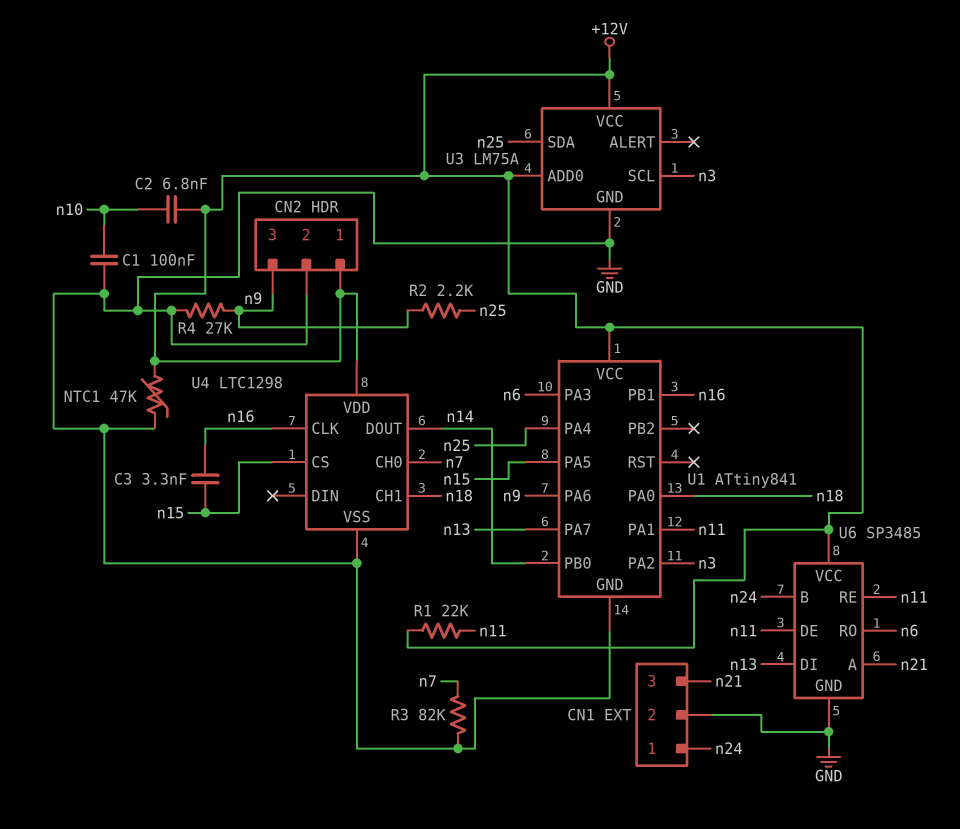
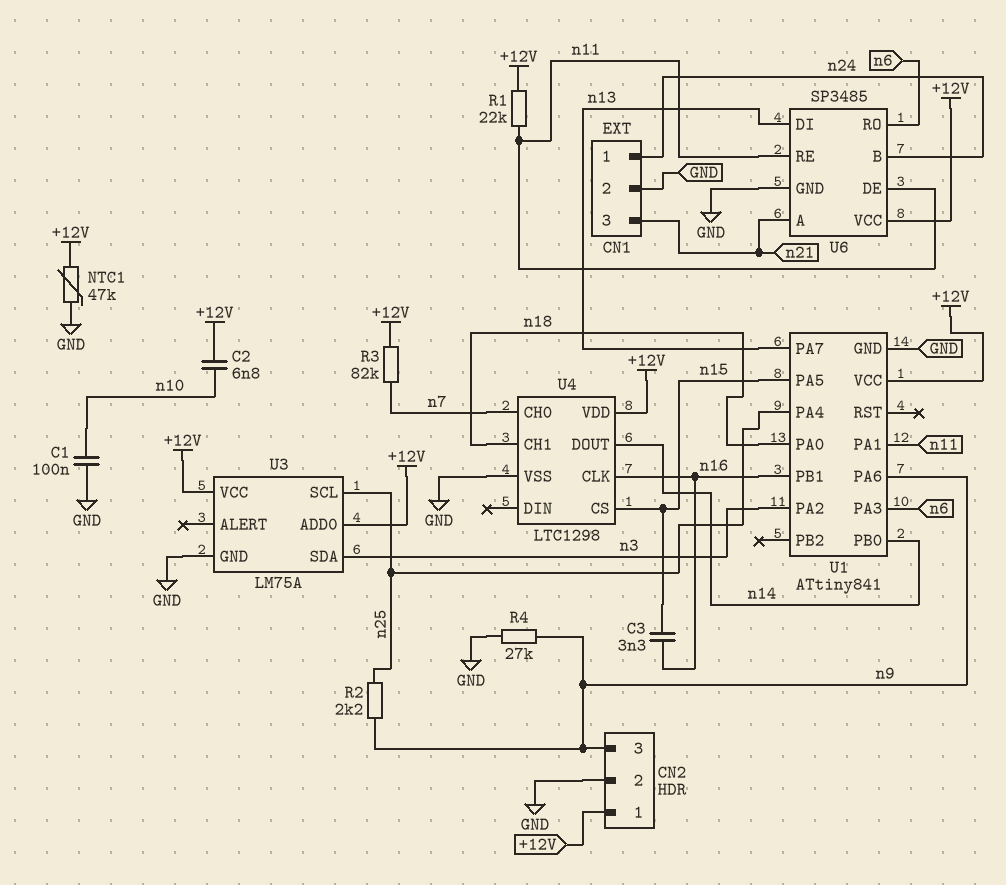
R3: 82k (GND, n7) -> 82k (+12V, n7)
U3 pin SCL: n3 -> n25
U3 pin SDA: n25 -> n3

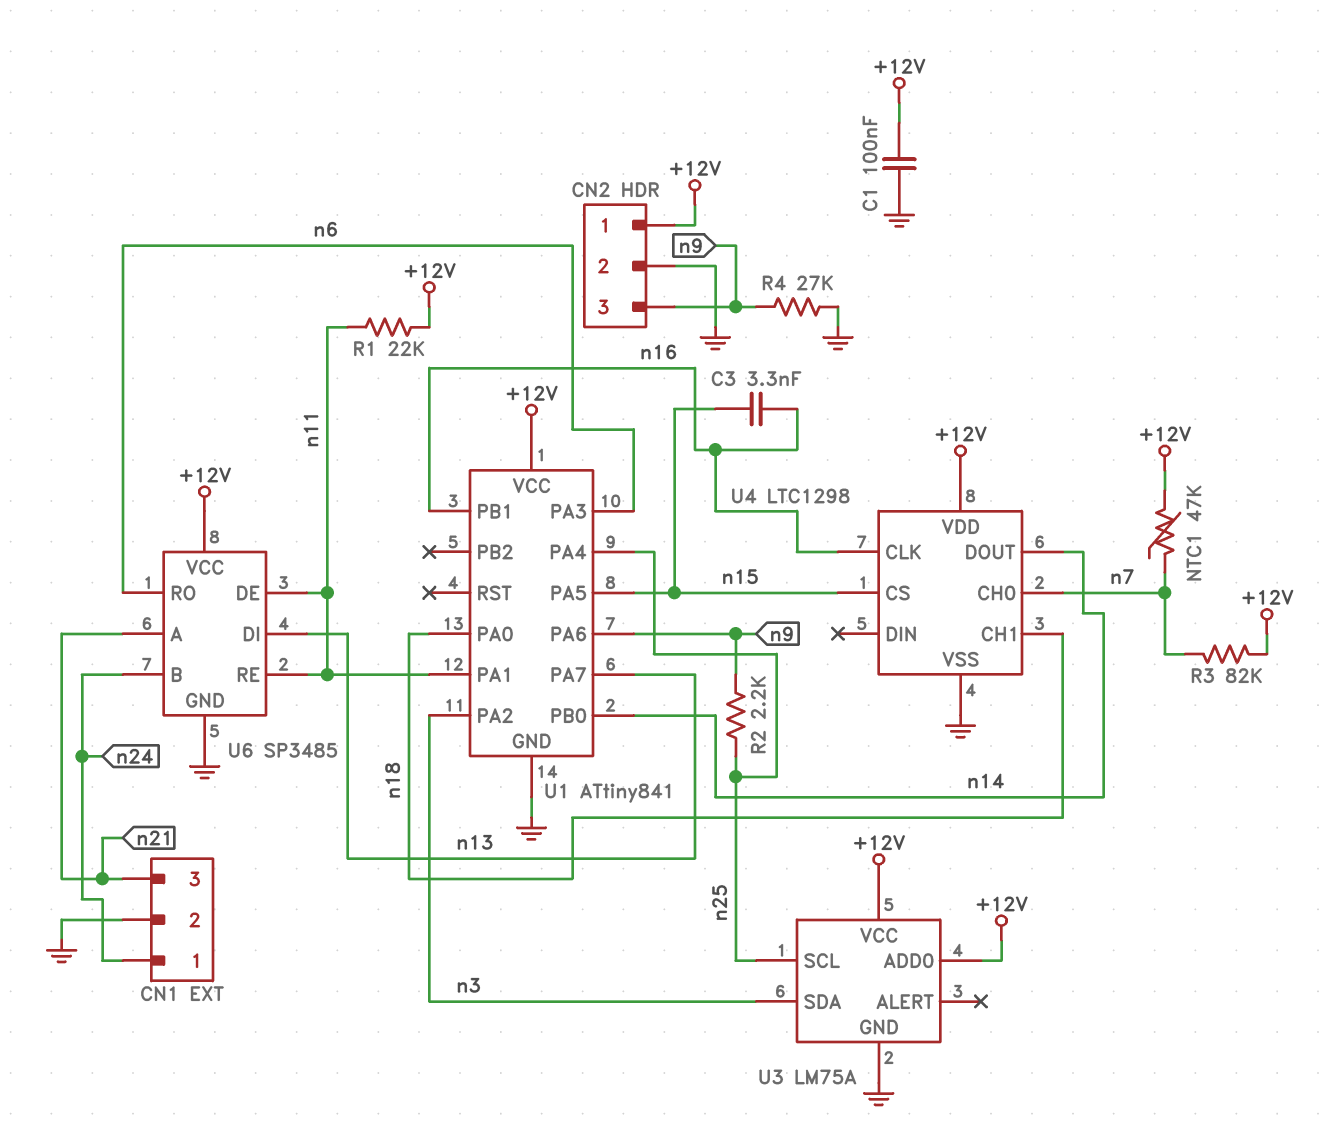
C1: 100nF (GND, n10) -> 100nF (+12V, GND)
C2: 6.8nF (+12V, n10) -> none
NTC1: 47k (+12V, GND) -> 47k (+12V, n7)

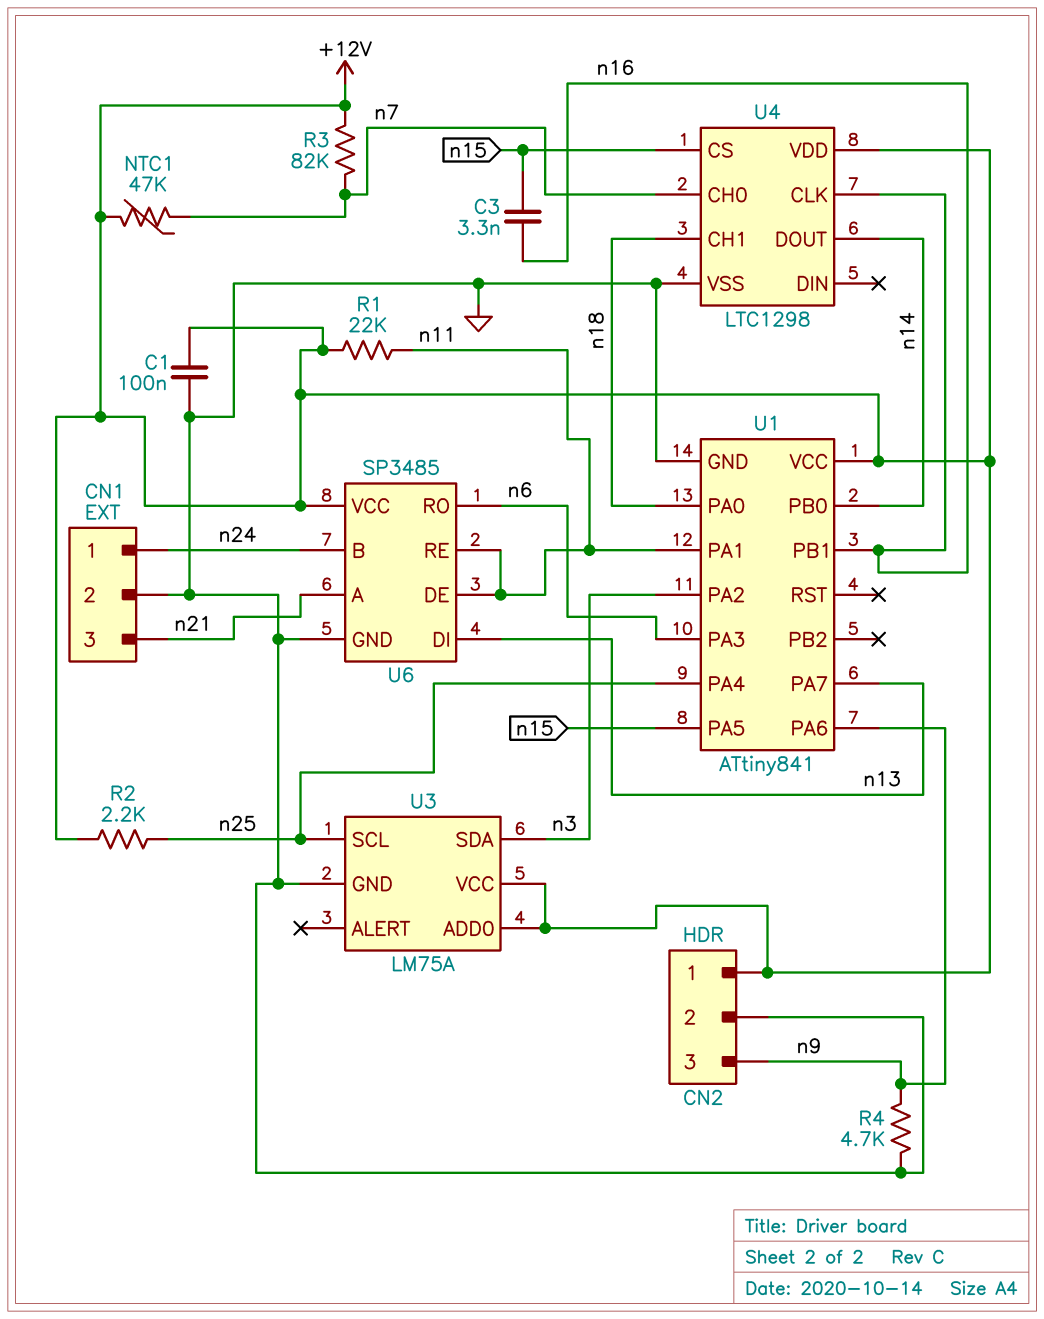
R2: 2.2k (n9, n25) -> 2.2k (+12V, n25)
R4: 27k (GND, n9) -> 4.7k (GND, n9)

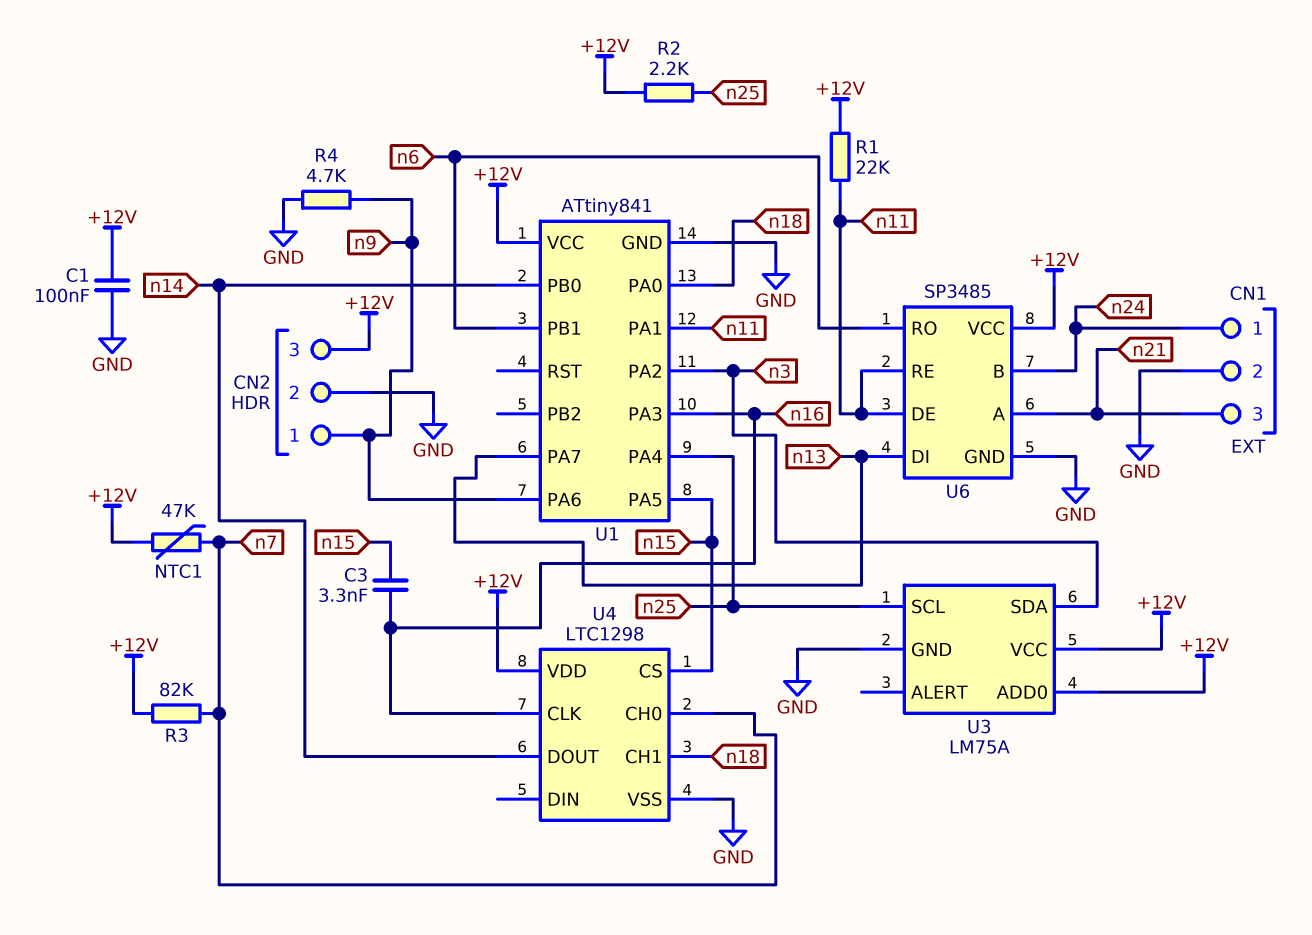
CN2 pin 1: +12V -> n9
CN2 pin 3: n9 -> +12V
U1 pin PA3: n6 -> n16
U1 pin PB1: n16 -> n6

